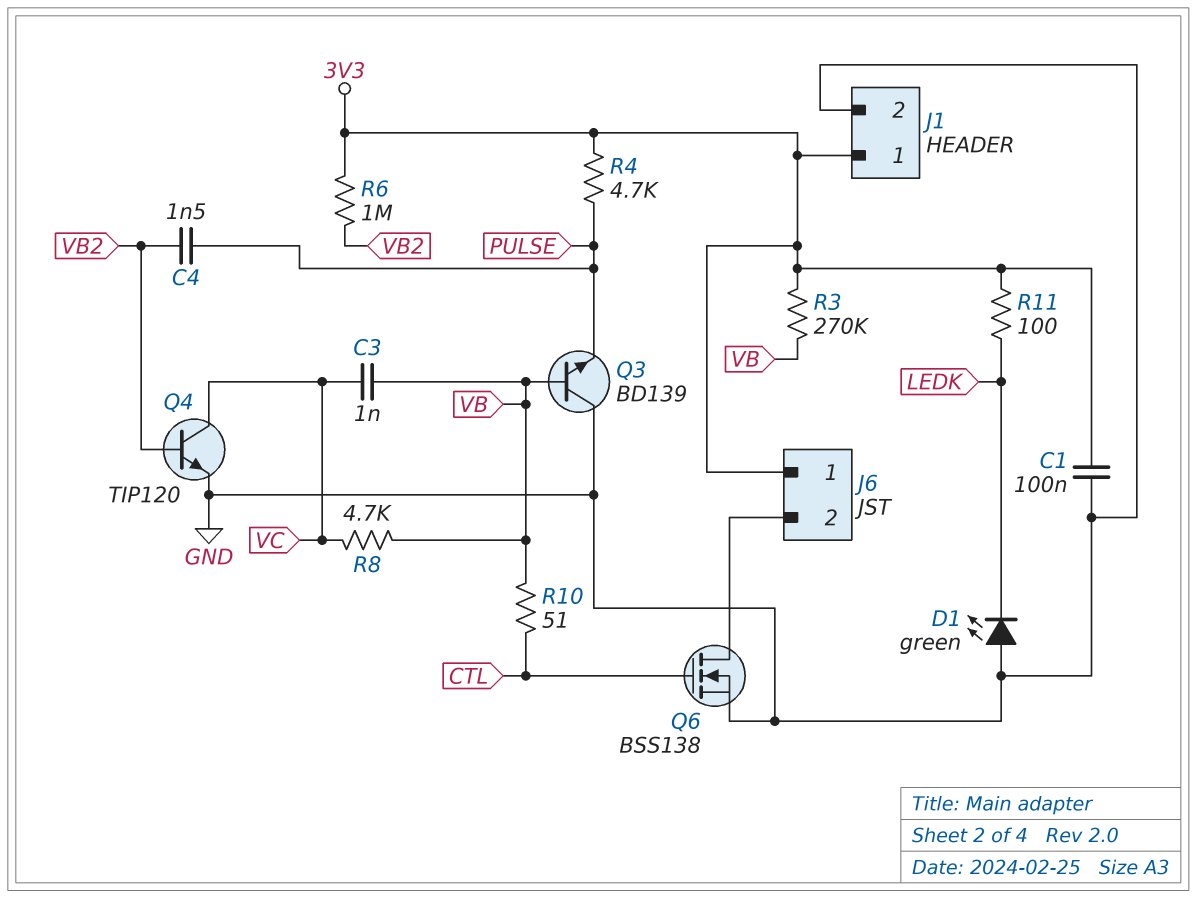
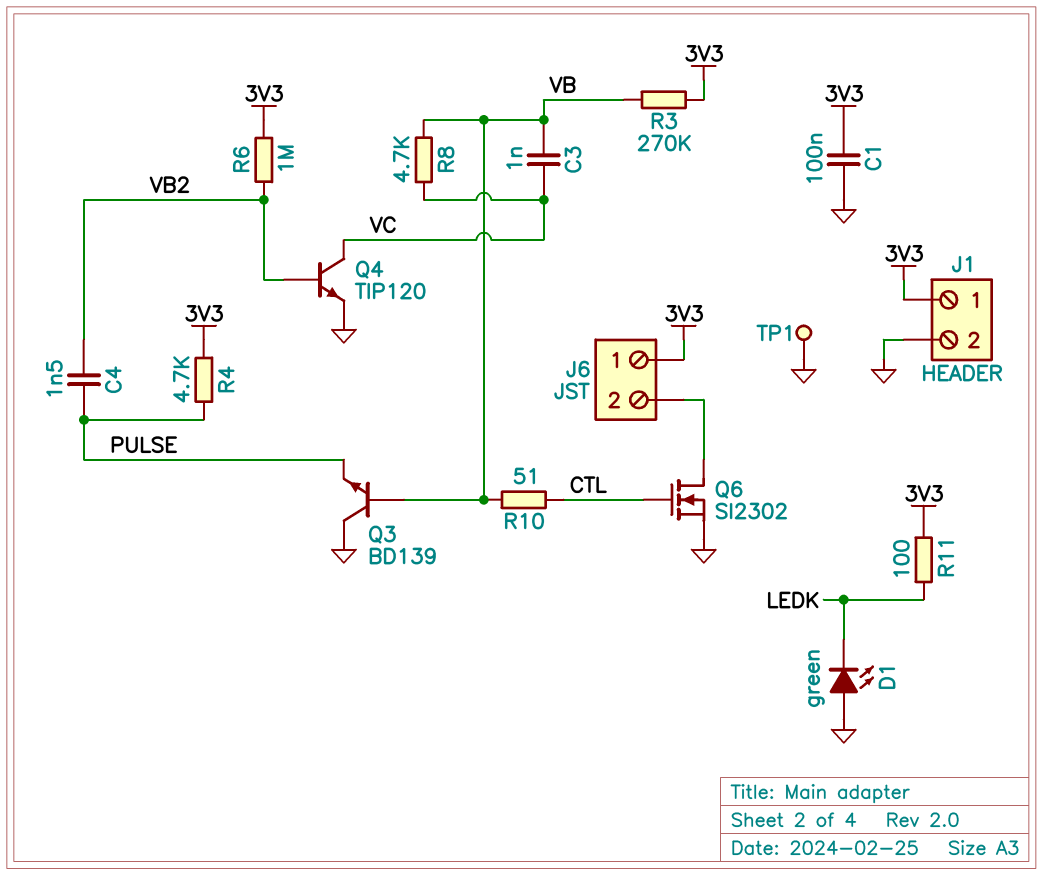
Q6: NMOS BSS138 (G CTL, D J6/2, S GND) -> NMOS SI2302 (G CTL, D J6/2, S GND)
TP1: none -> test point (GND)

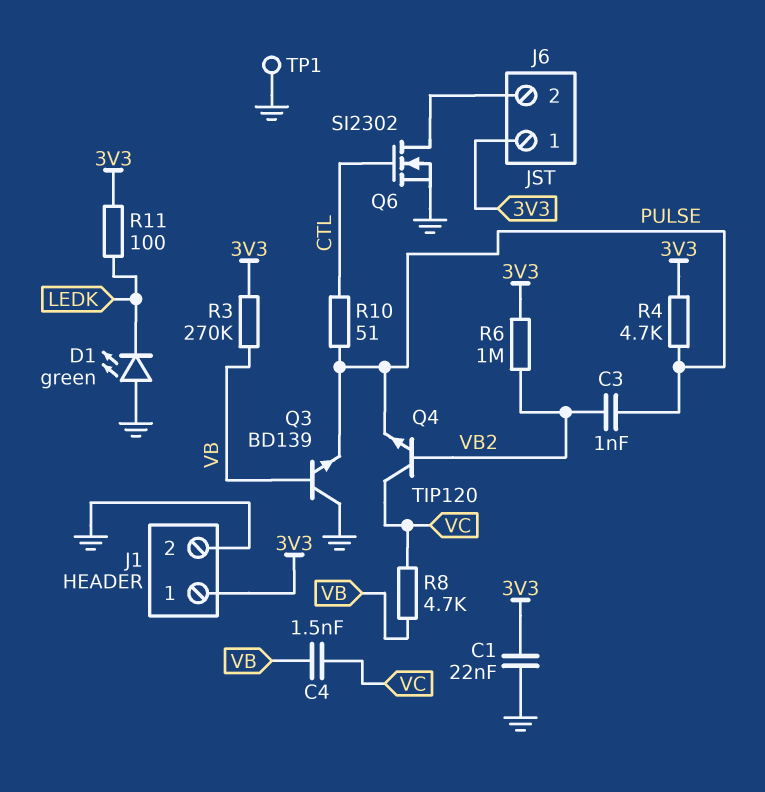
C1: 100nF (3V3, GND) -> 22nF (3V3, GND)
C3: 1nF (VB, VC) -> 1nF (PULSE, VB2)
C4: 1.5nF (PULSE, VB2) -> 1.5nF (VB, VC)
Q4: NPN TIP120 (B VB2, C VC, E GND) -> NPN TIP120 (B VB2, C VC, E PULSE)
R10: 51 (CTL, VB) -> 51 (CTL, PULSE)

